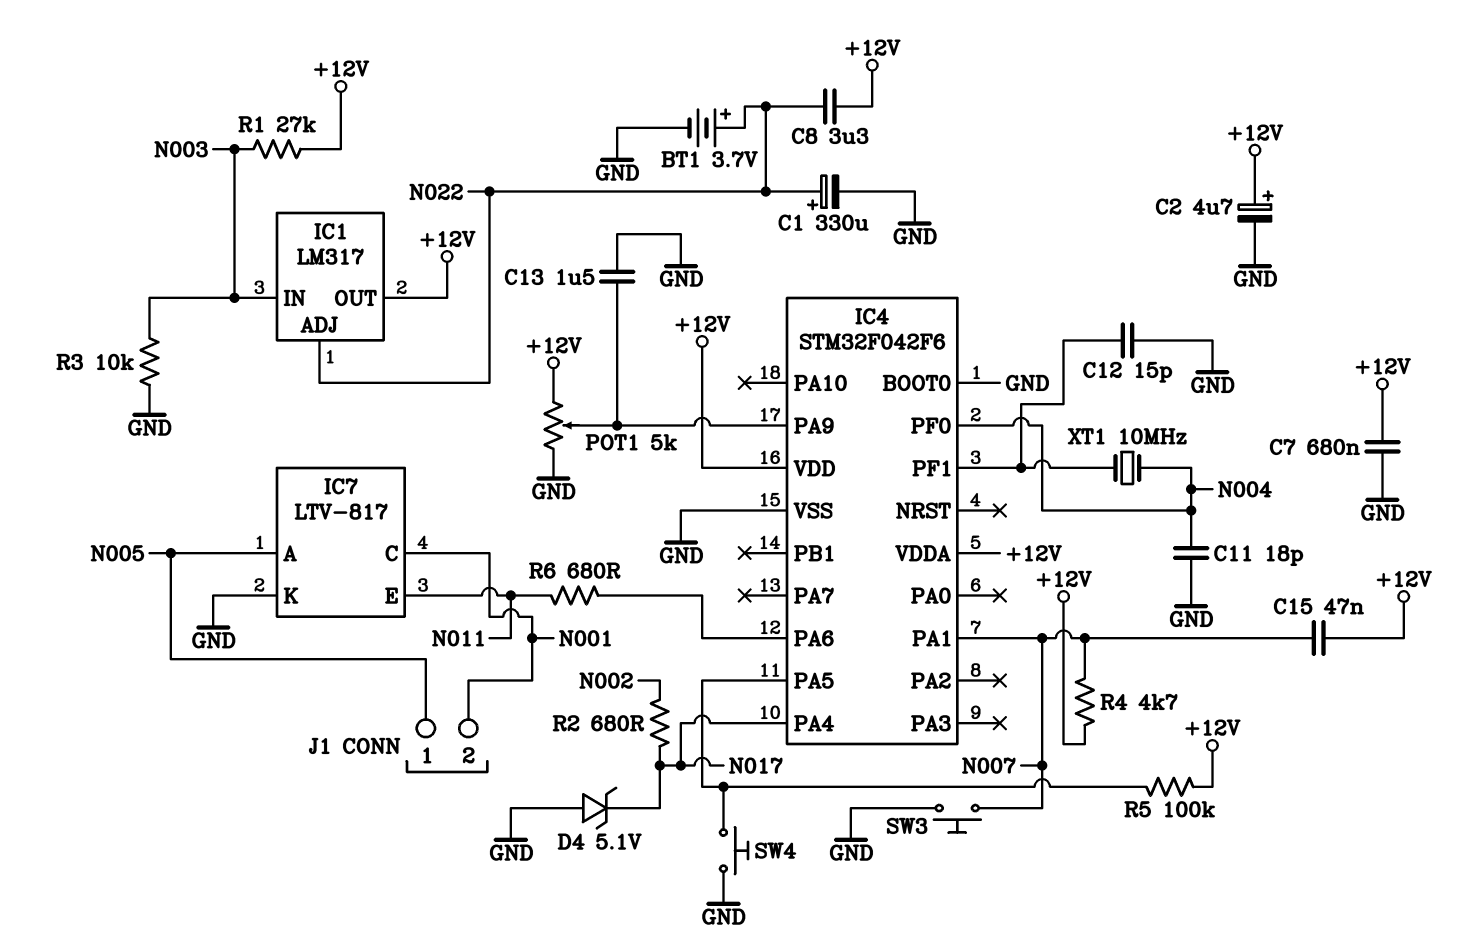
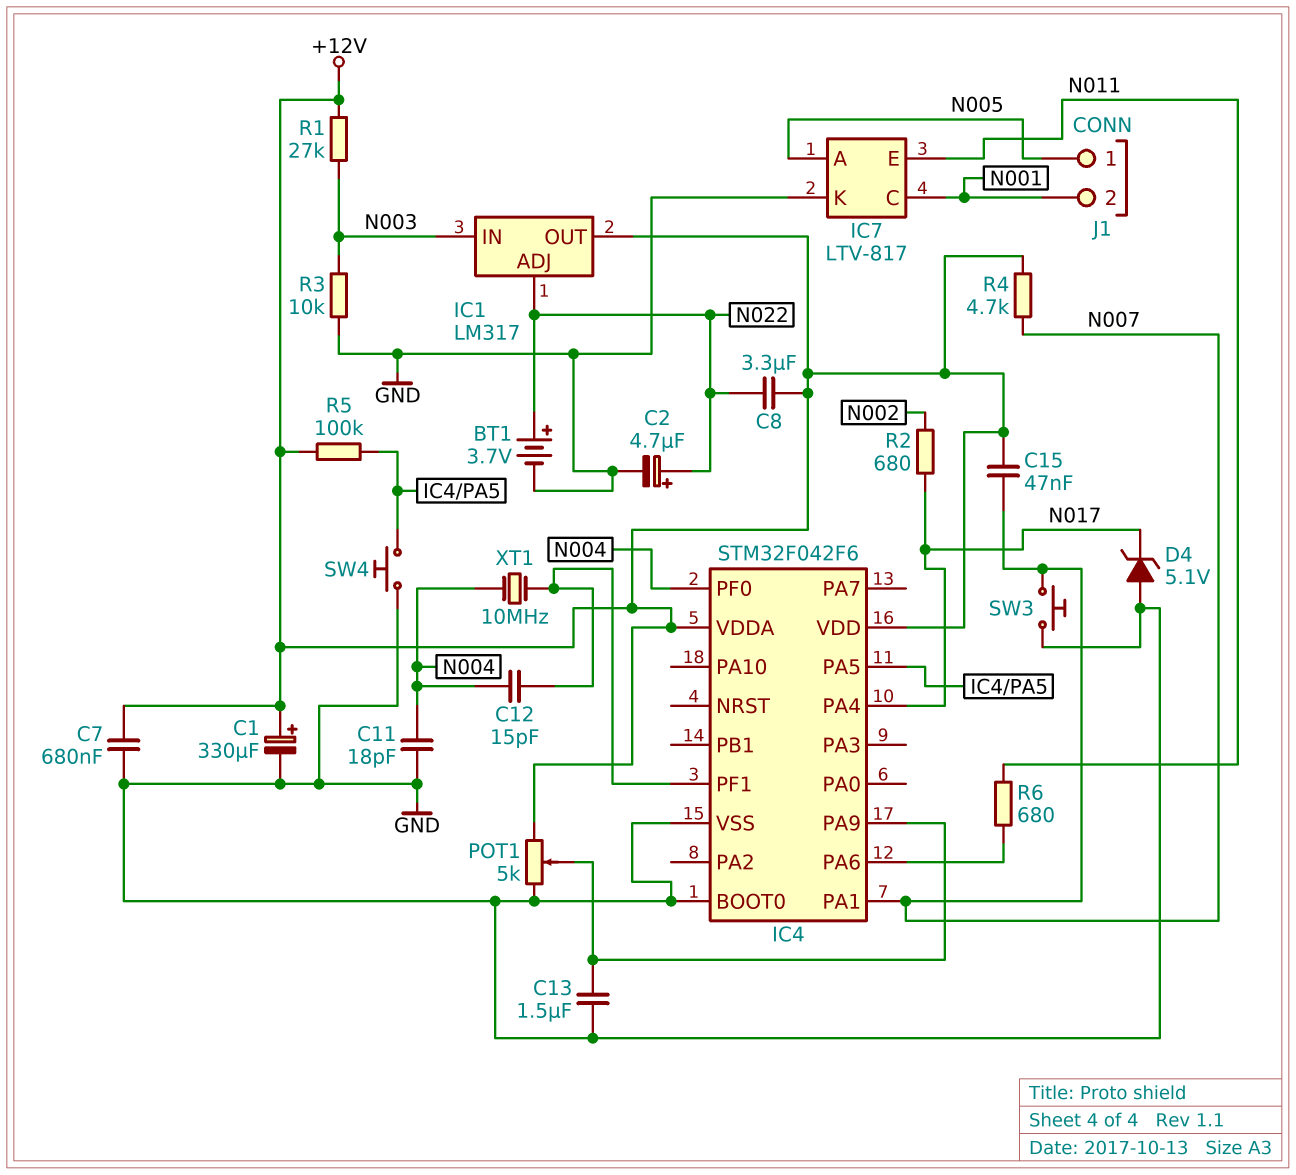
C1: 330uF (plus N022, minus GND) -> 330uF (plus +12V, minus GND)
C2: 4.7uF (plus +12V, minus GND) -> 4.7uF (plus N022, minus GND)
C12: 15pF (GND, IC4/PF1) -> 15pF (IC4/PF1, N004)

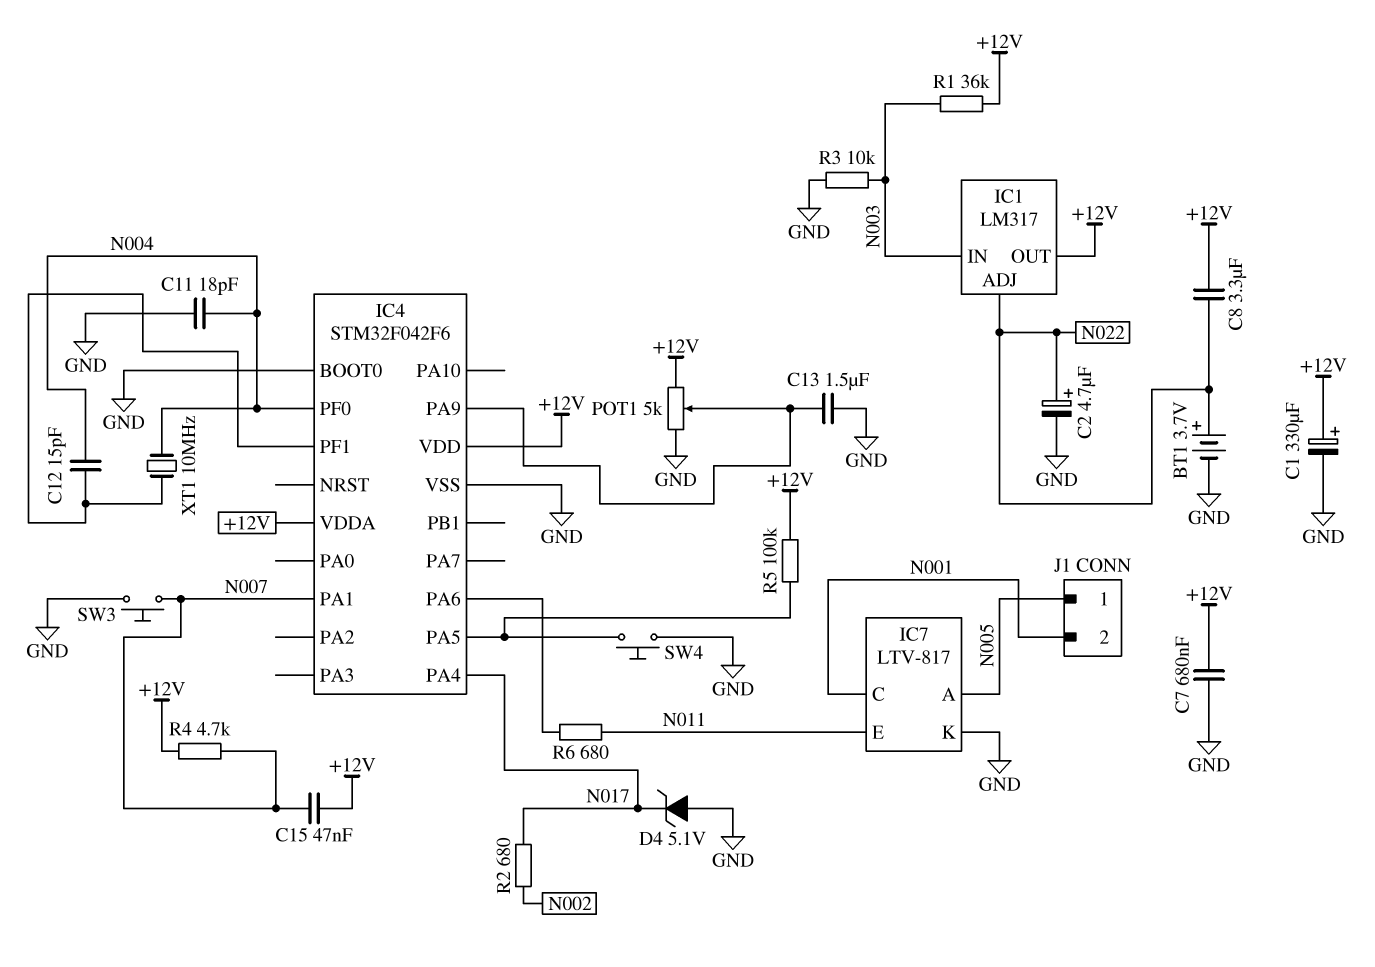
R1: 27k (+12V, N003) -> 36k (+12V, N003)

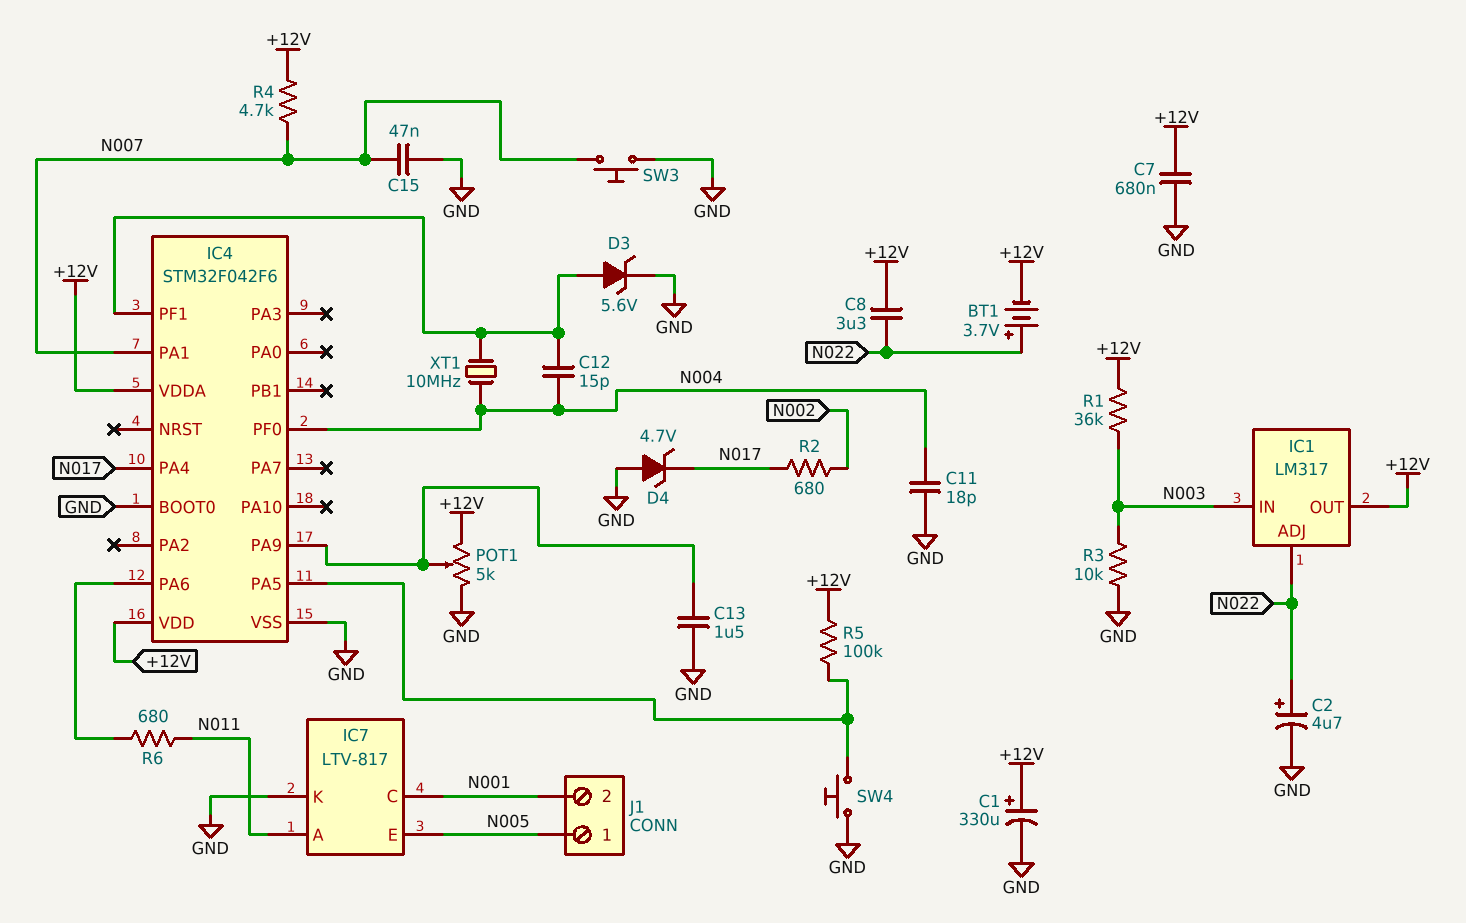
BT1: 3.7V (plus N022, minus GND) -> 3.7V (plus N022, minus +12V)
C15: 47nF (+12V, N007) -> 47nF (GND, N007)
D3: none -> zener 5.6V (A IC4/PF1, K GND)
D4: zener 5.1V (A GND, K N017) -> zener 4.7V (A GND, K N017)
IC7 pin A: N005 -> N011
IC7 pin E: N011 -> N005

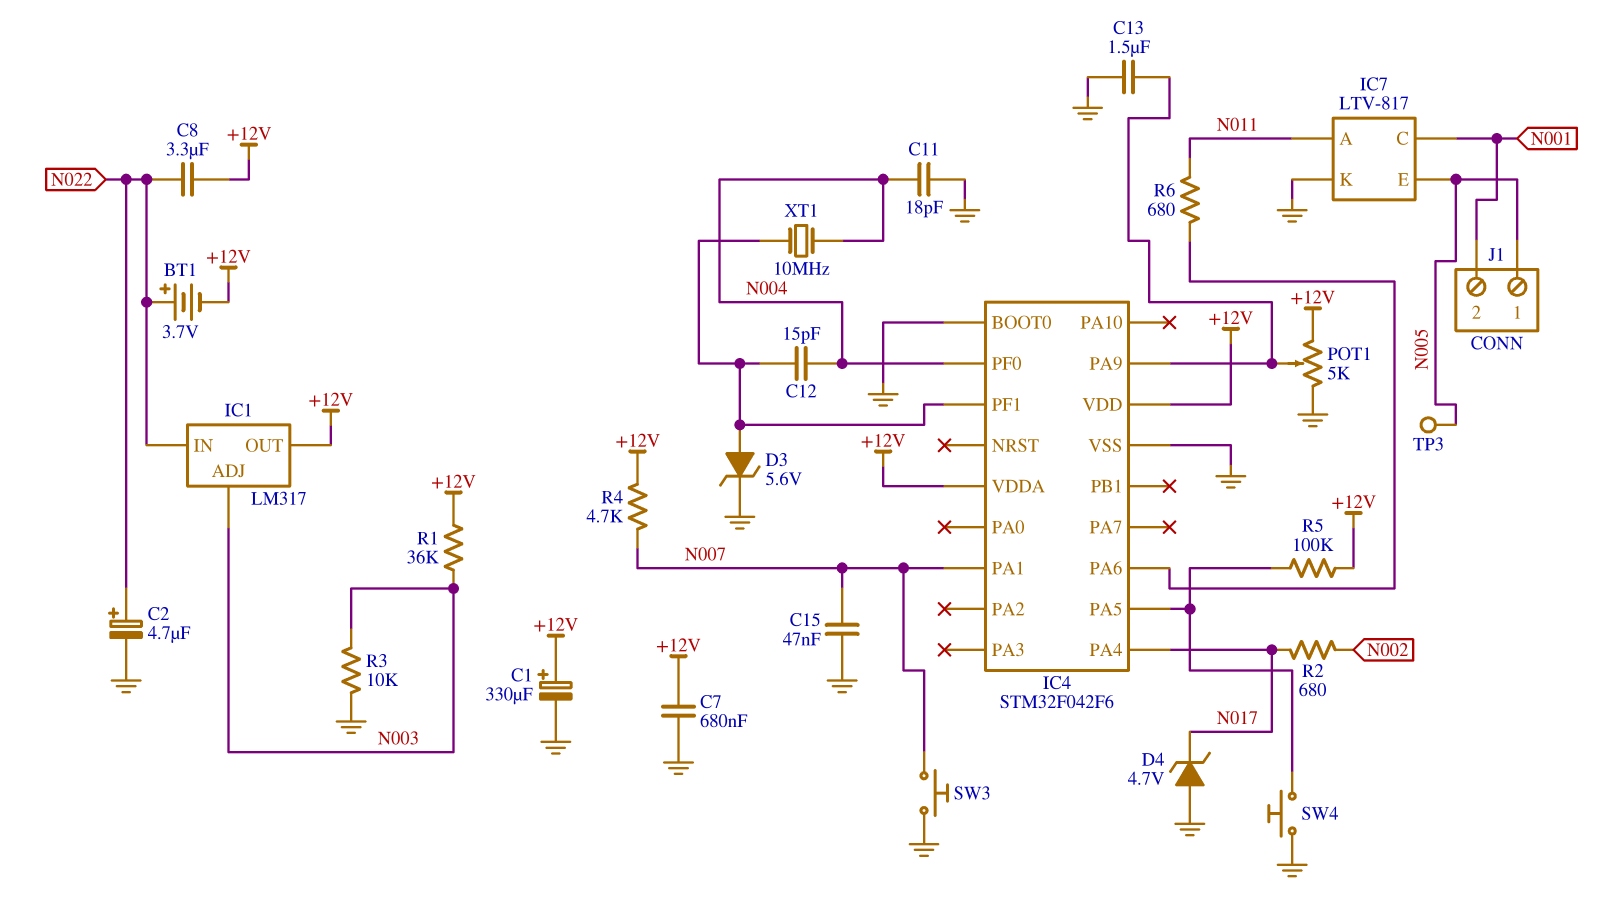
IC1 pin ADJ: N022 -> N003
IC1 pin IN: N003 -> N022
TP3: none -> test point (N005)

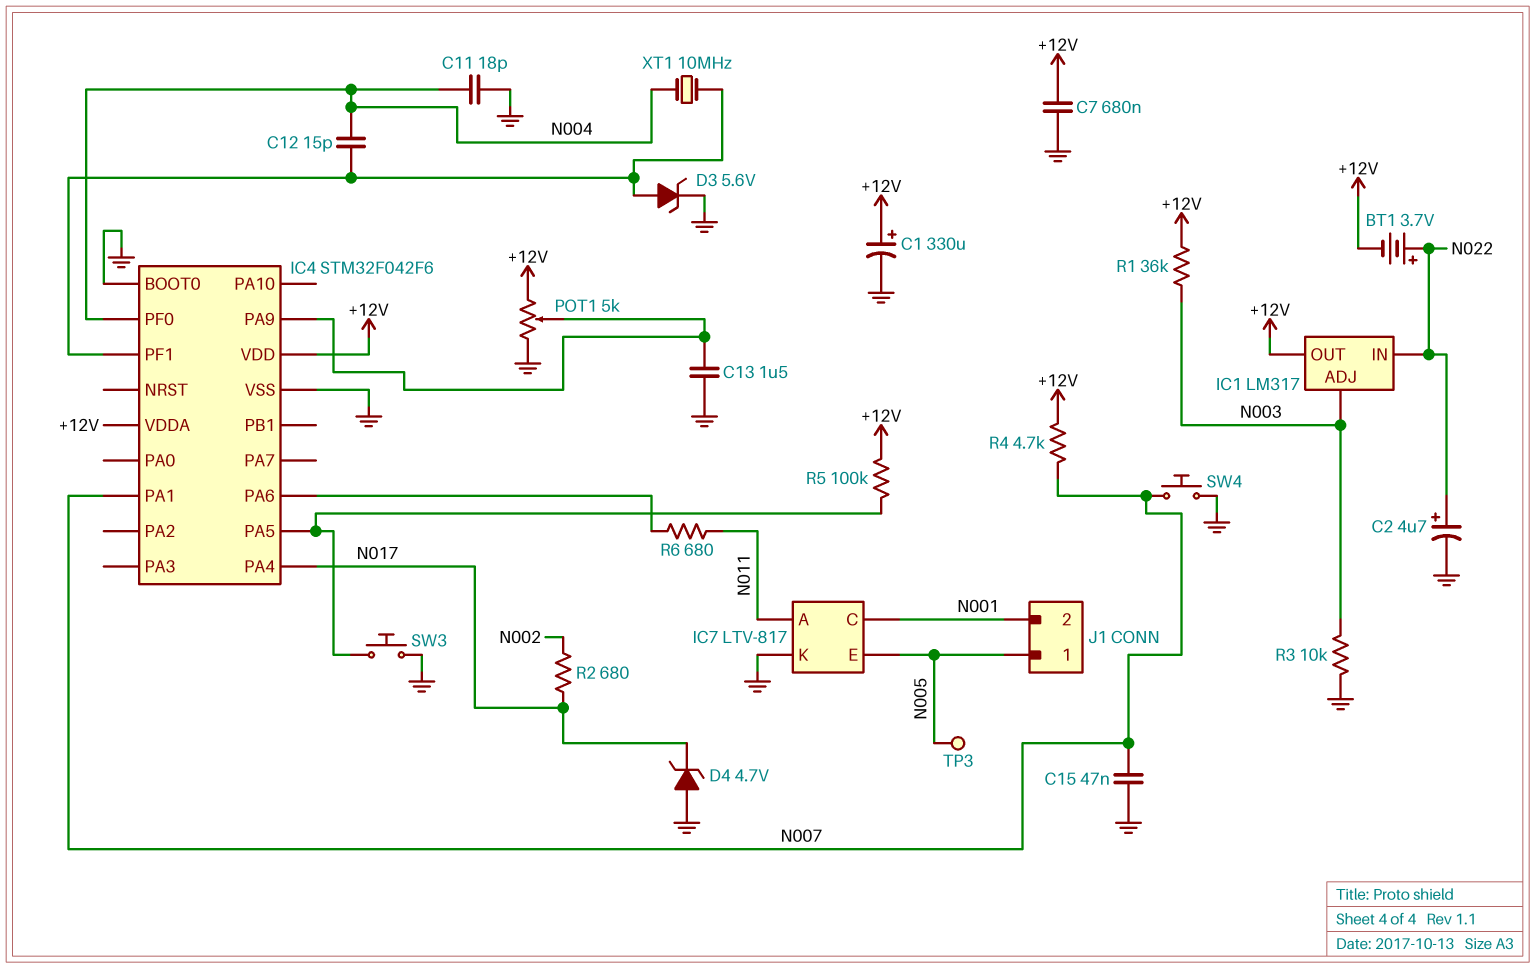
C8: 3.3uF (+12V, N022) -> none
SW3: button (GND, N007) -> button (GND, IC4/PA5)
SW4: button (GND, IC4/PA5) -> button (GND, N007)

